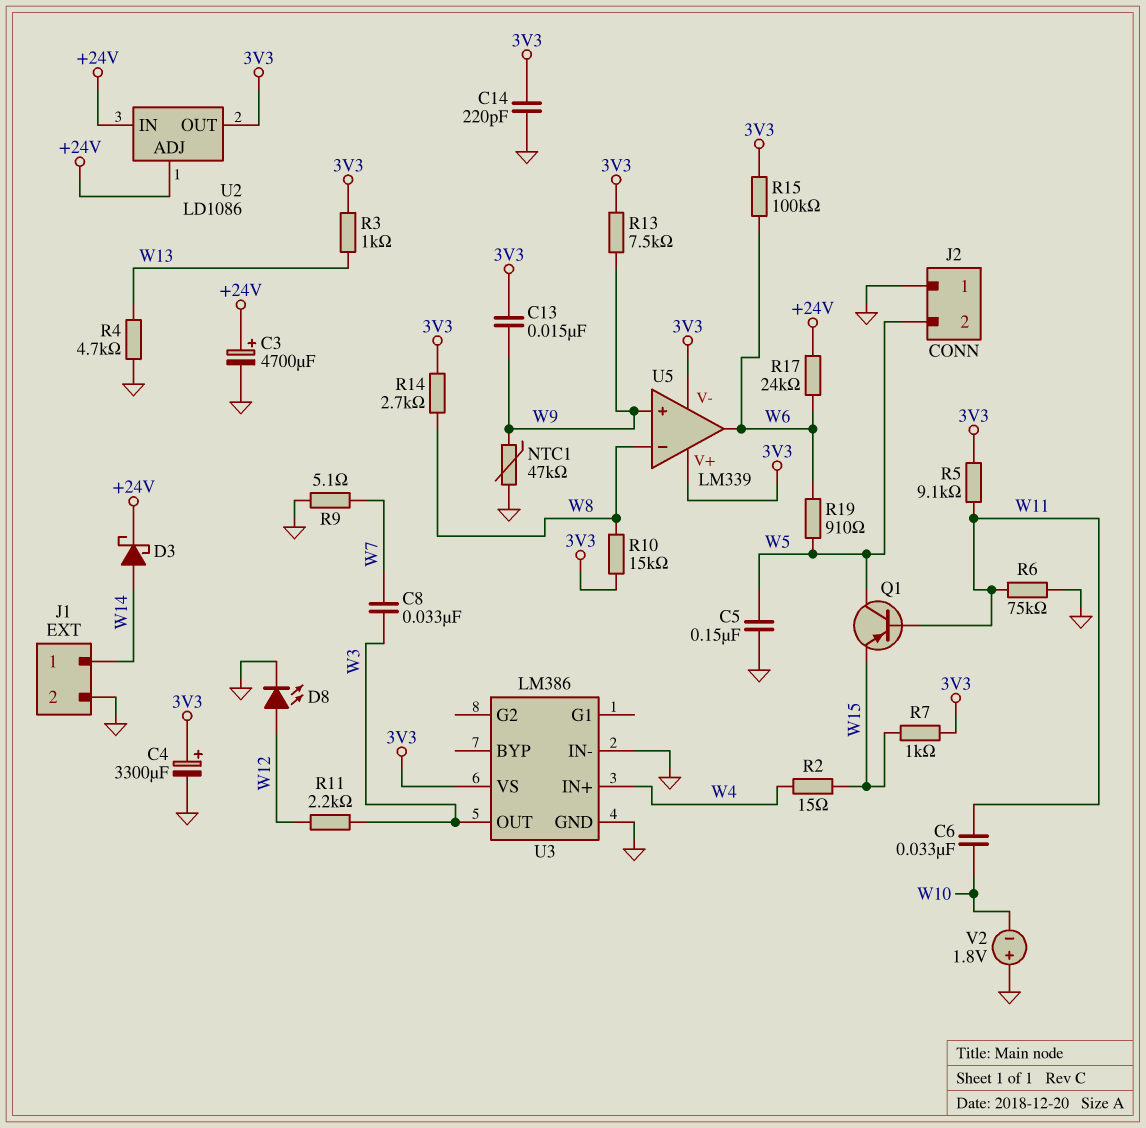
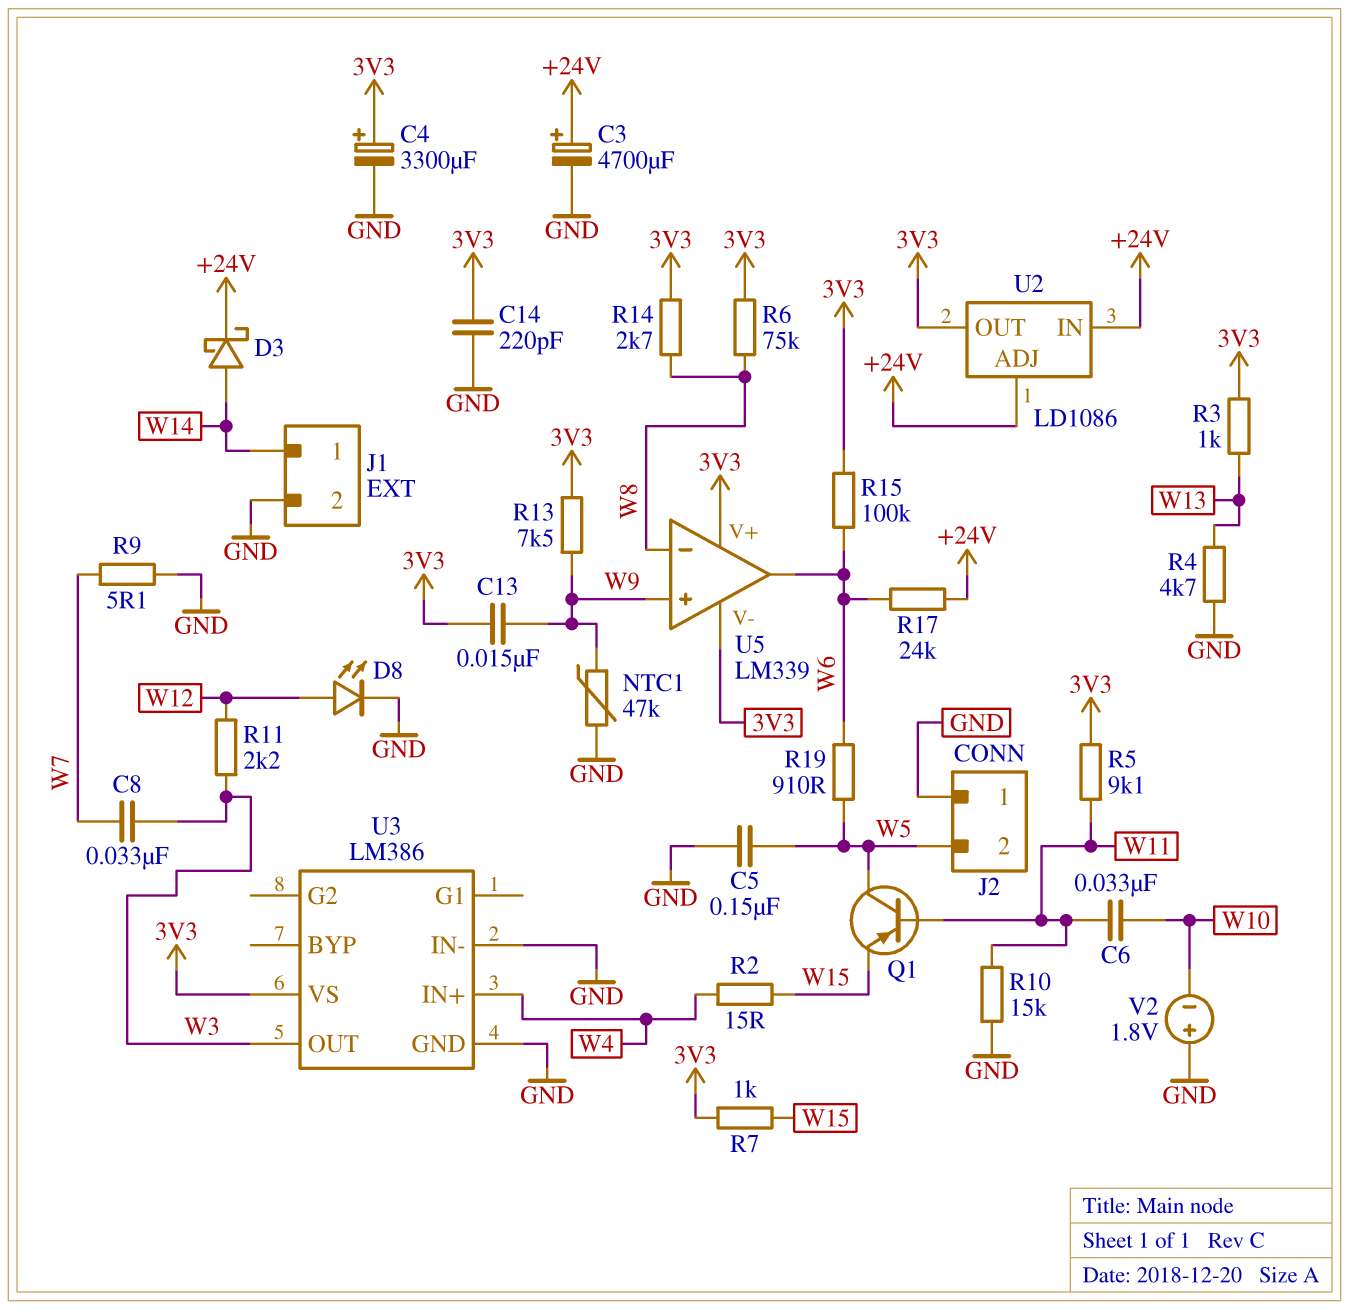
R6: 75k (GND, W11) -> 75k (3V3, W8)
R10: 15k (3V3, W8) -> 15k (GND, W11)

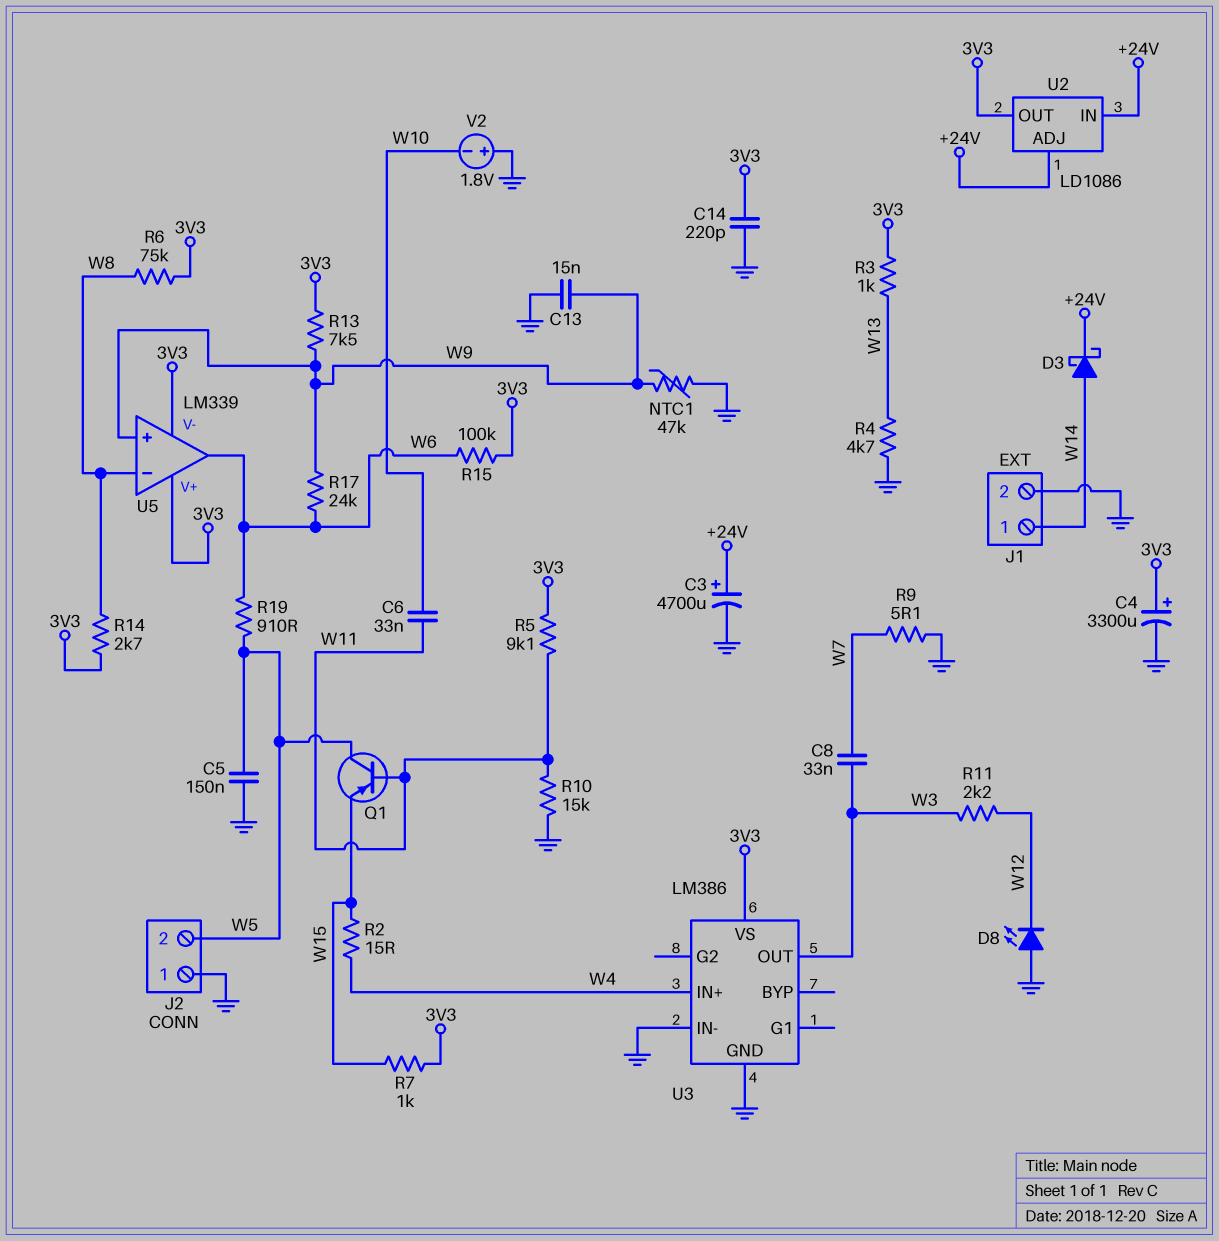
C13: 15nF (3V3, W9) -> 15nF (GND, W9)
D8: LED (A W12, K GND) -> LED (A GND, K W12)
R17: 24k (+24V, W6) -> 24k (W6, W9)

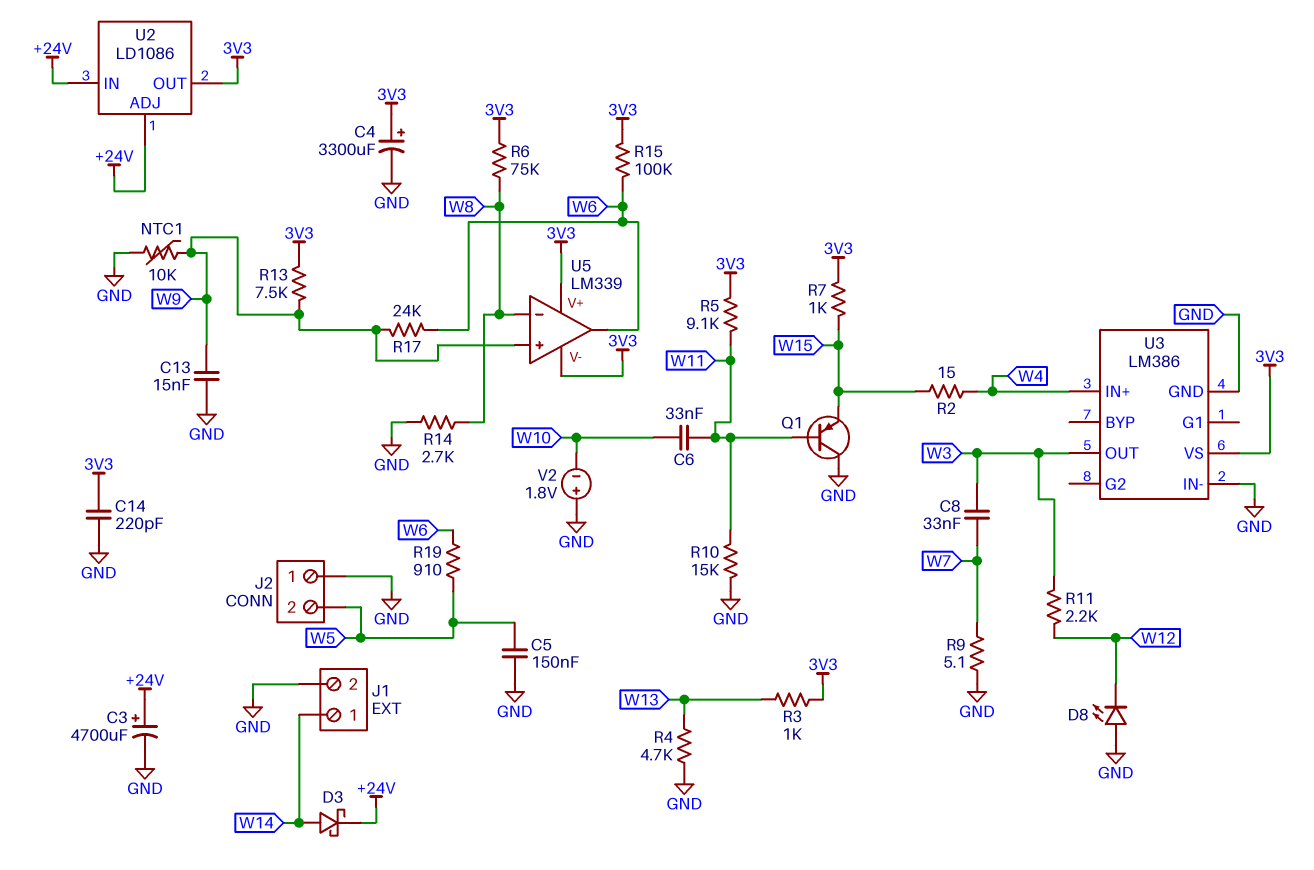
NTC1: 47k (GND, W9) -> 10k (GND, W9)
Q1: PNP (B W11, C W5, E W15) -> PNP (B W11, C GND, E W15)
R14: 2.7k (3V3, W8) -> 2.7k (GND, W8)

